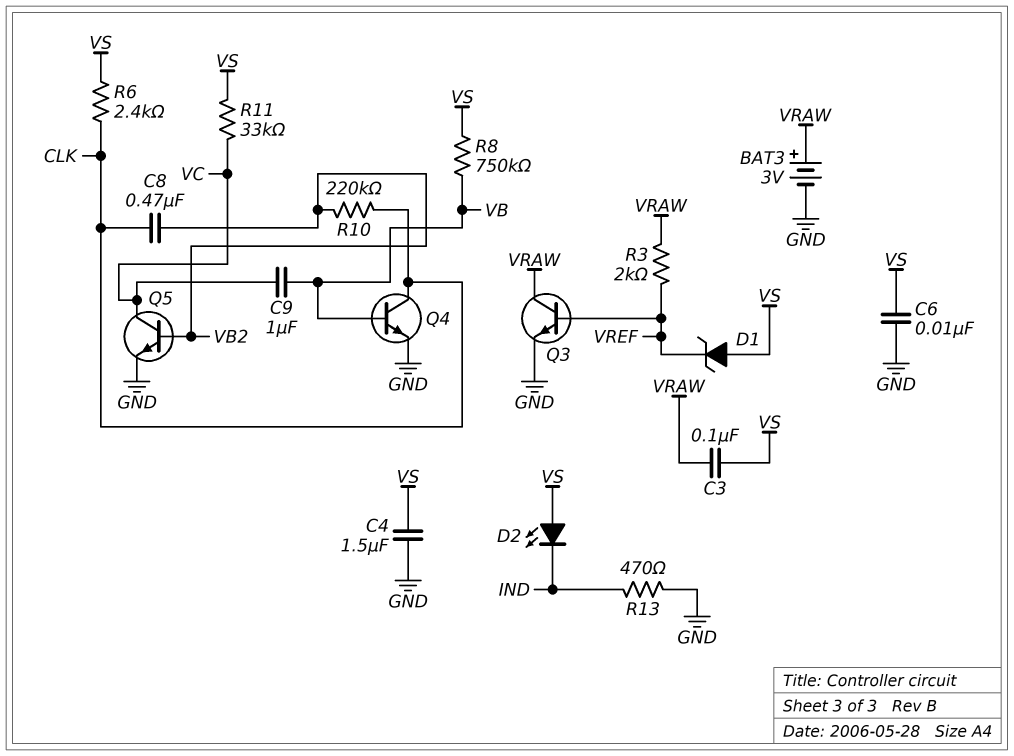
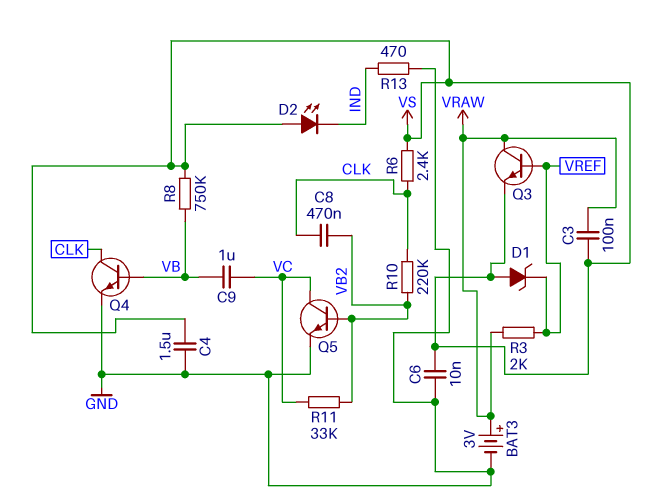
Q3: NPN (B VREF, C VRAW, E GND) -> NPN (B VREF, C VRAW, E VS)
R11: 33k (VC, VS) -> 33k (VB2, VC)

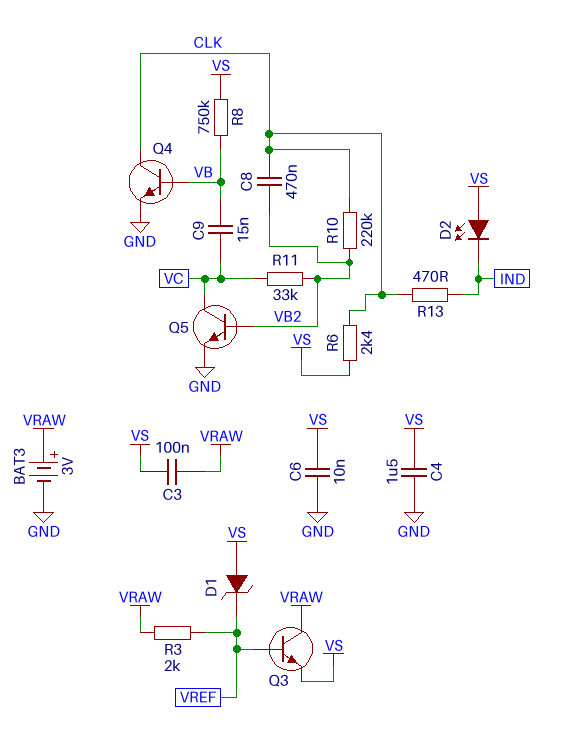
C9: 1uF (VB, VC) -> 15nF (VB, VC)
R13: 470 (GND, IND) -> 470 (CLK, IND)

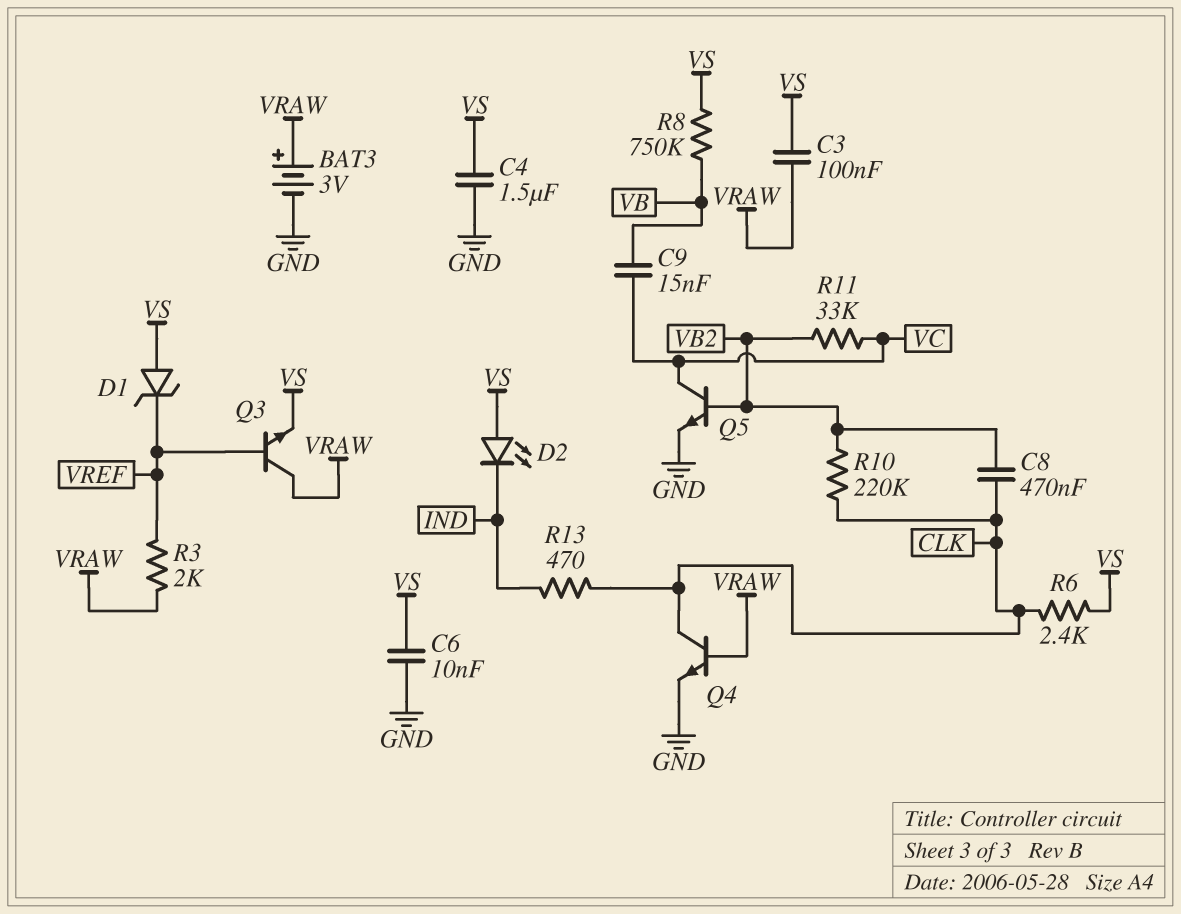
Q4: NPN (B VB, C CLK, E GND) -> NPN (B VRAW, C CLK, E GND)

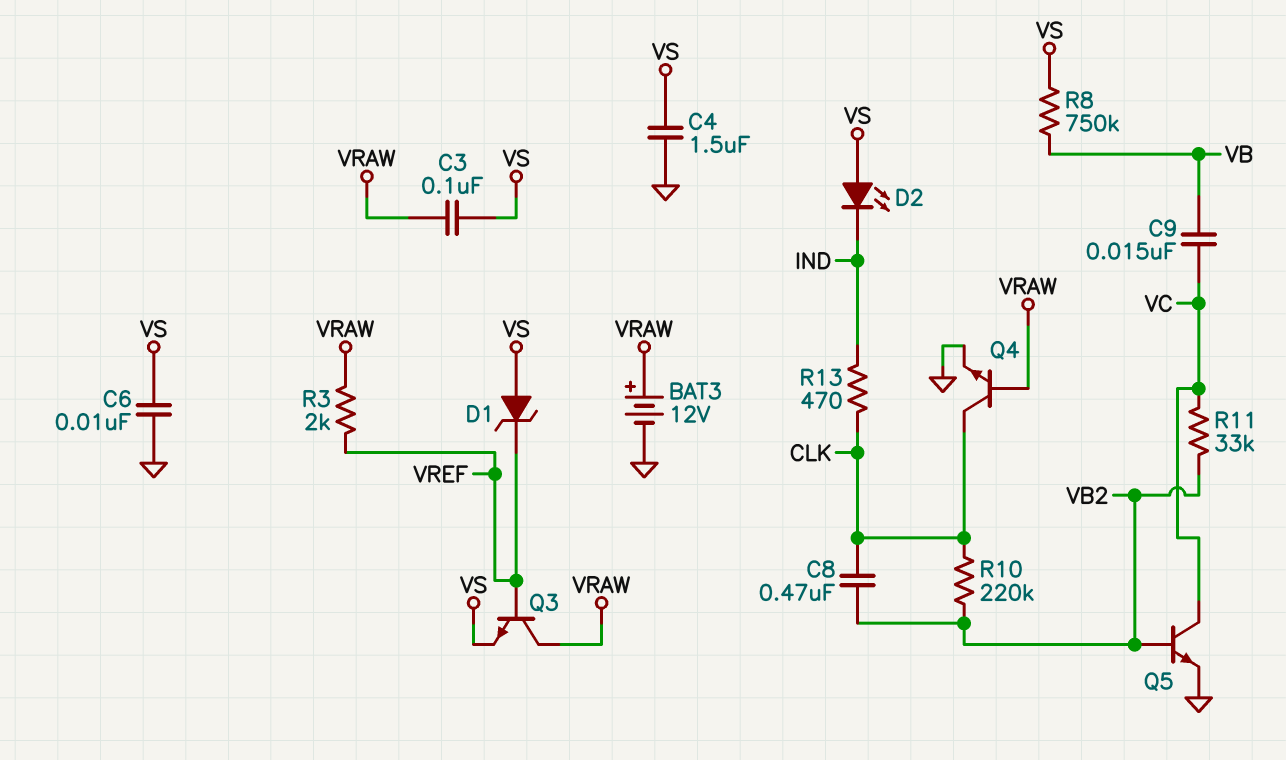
BAT3: 3V (plus VRAW, minus GND) -> 12V (plus VRAW, minus GND)
R6: 2.4k (CLK, VS) -> none

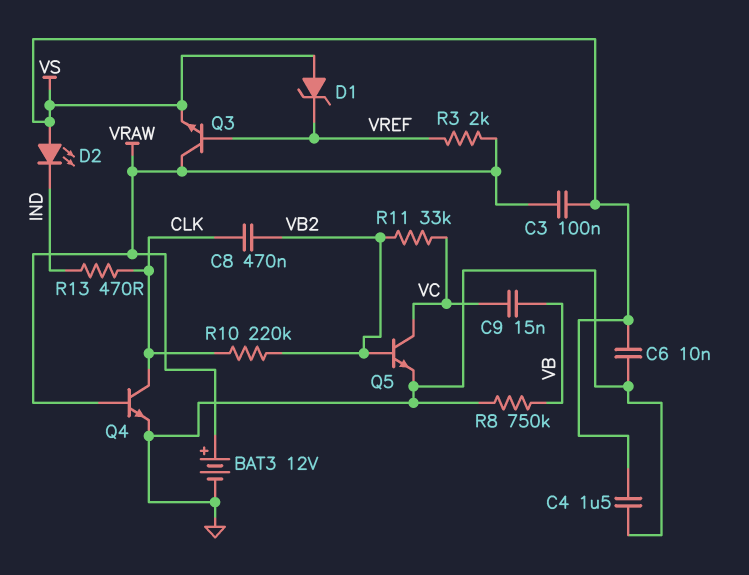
R8: 750k (VB, VS) -> 750k (GND, VB)

